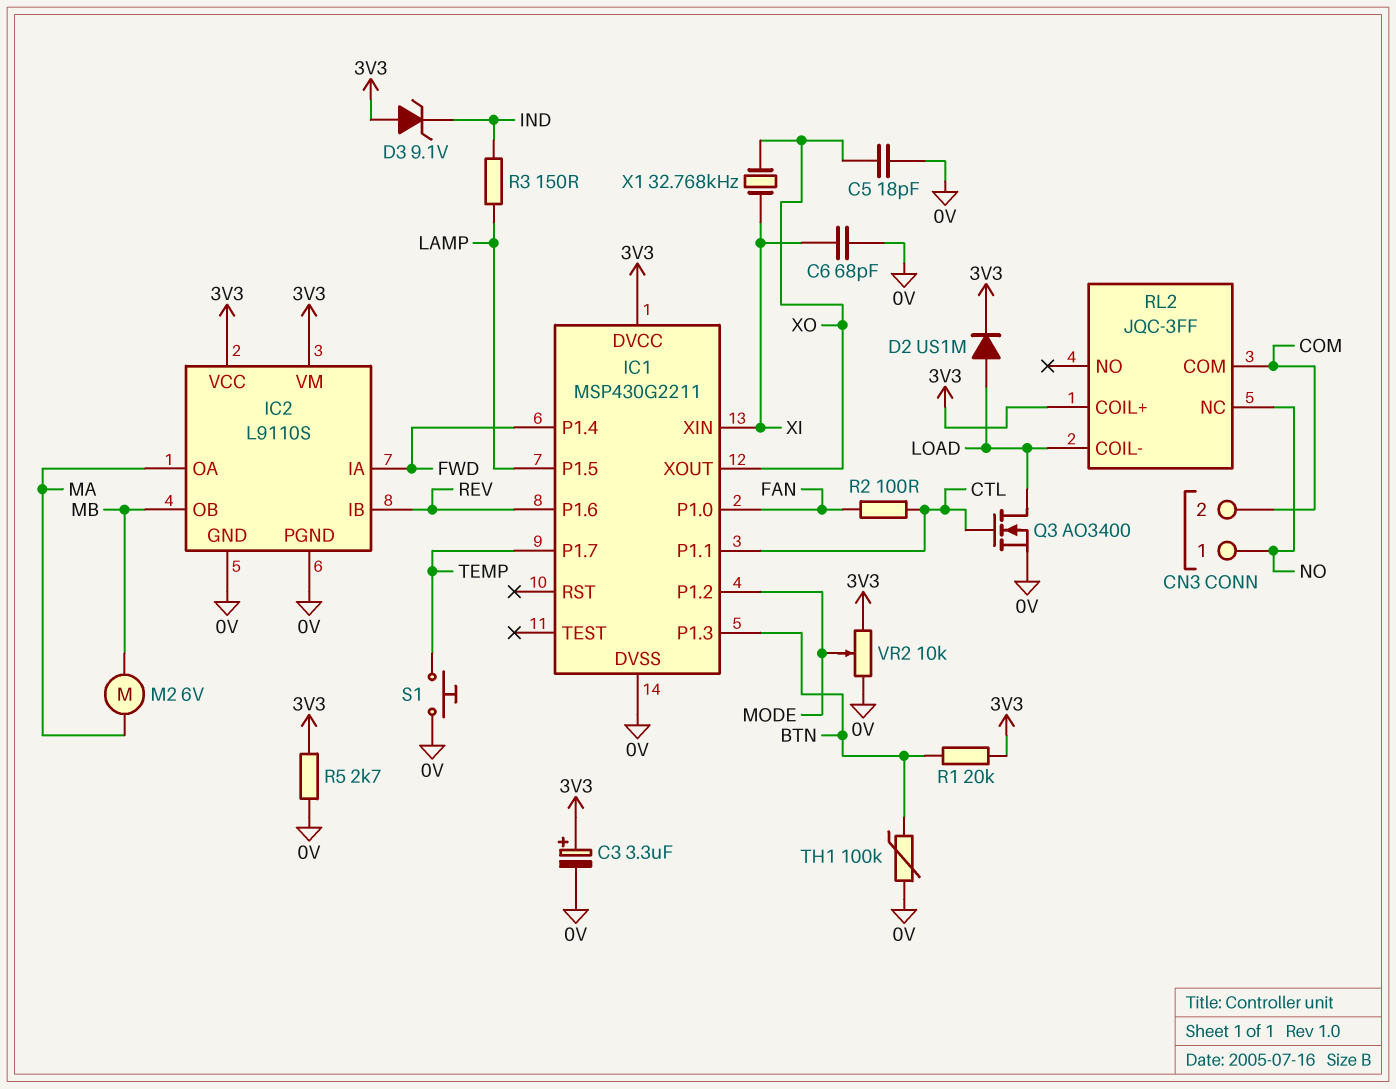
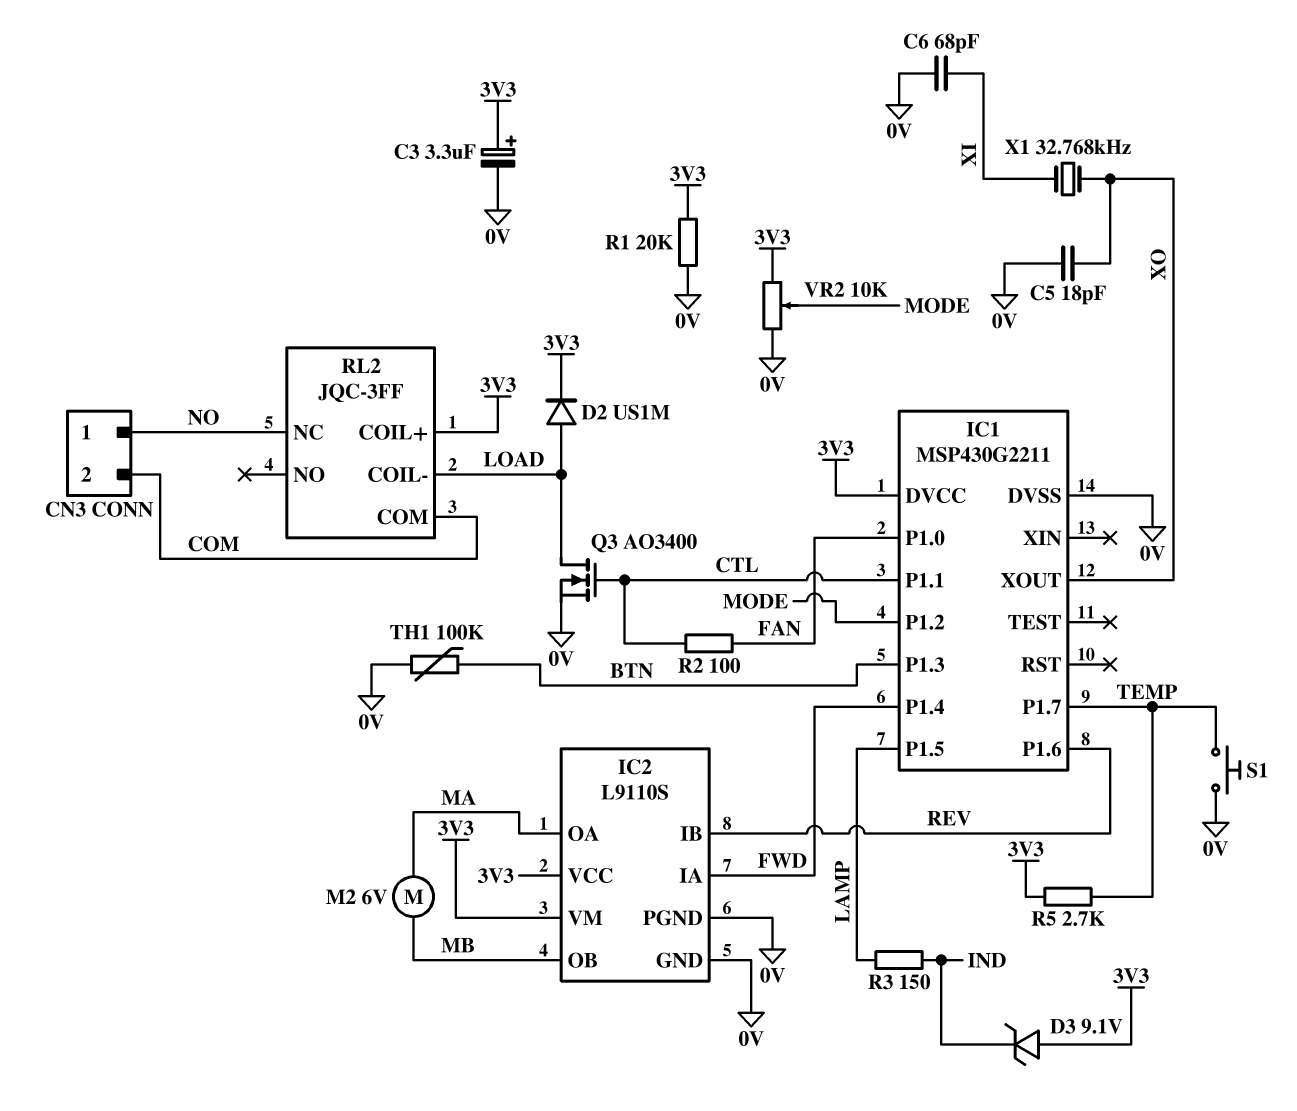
IC1 pin XIN: XI -> none
R1: 20k (3V3, BTN) -> 20k (0V, 3V3)
R5: 2.7k (0V, 3V3) -> 2.7k (3V3, TEMP)

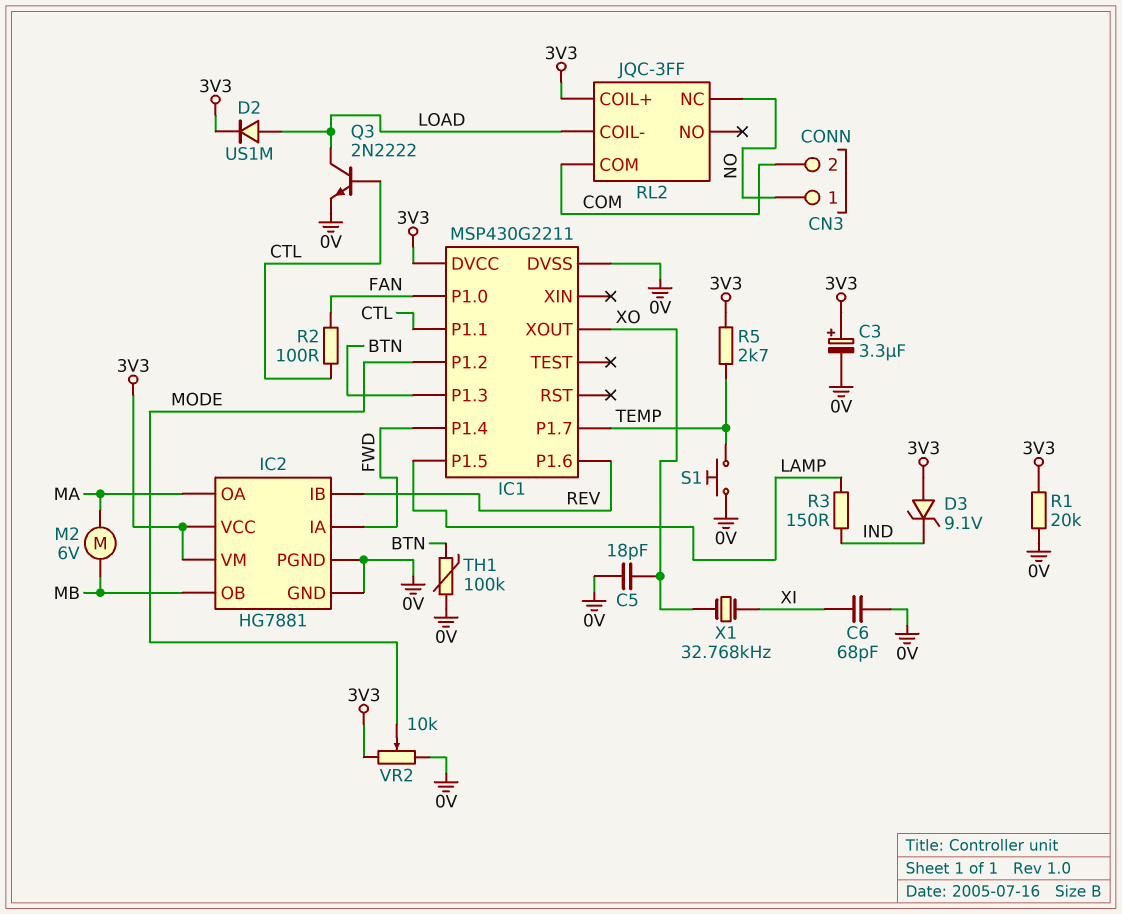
IC2: L9110S -> HG7881
Q3: NMOS AO3400 (G CTL, D LOAD, S 0V) -> NPN 2N2222 (B CTL, C LOAD, E 0V)

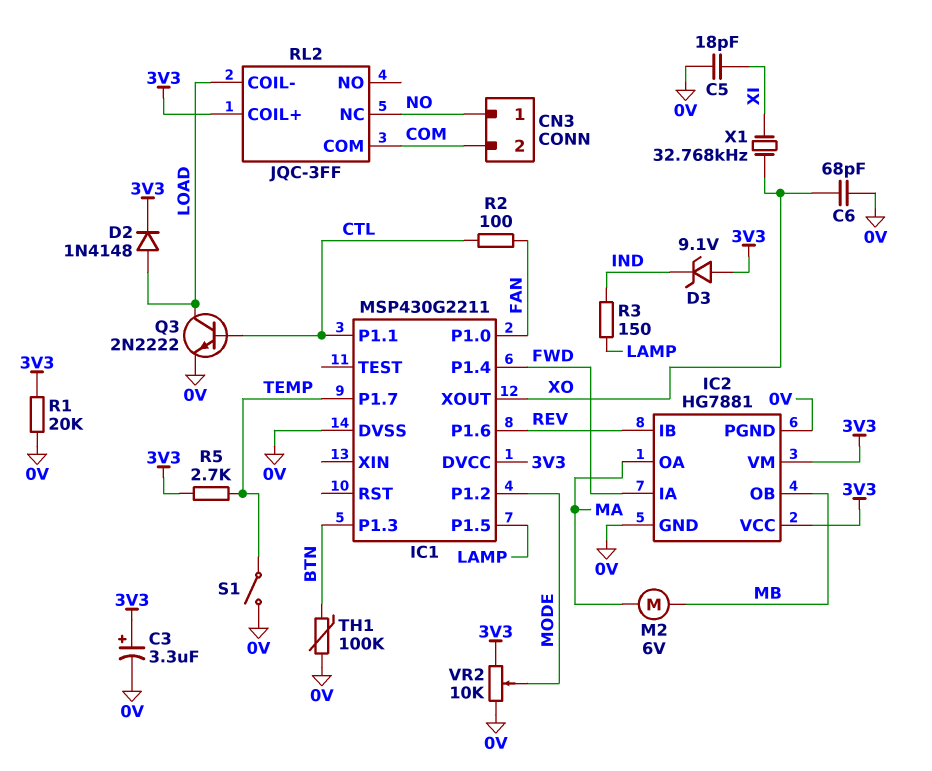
C5: 18pF (0V, XO) -> 18pF (0V, XI)
C6: 68pF (0V, XI) -> 68pF (0V, XO)
D2: diode US1M (A LOAD, K 3V3) -> diode 1N4148 (A LOAD, K 3V3)
S1: button (0V, TEMP) -> switch (0V, TEMP)

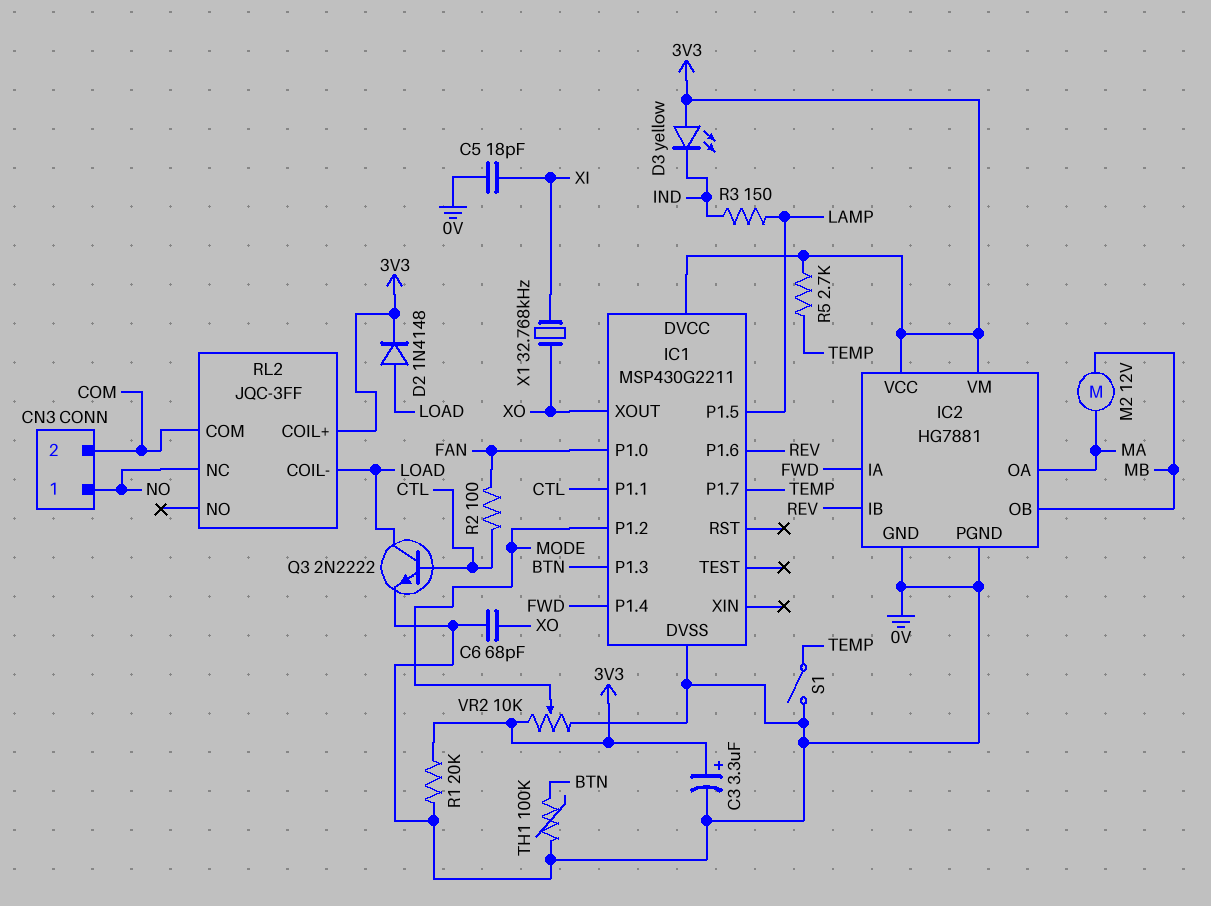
D3: zener 9.1V (A 3V3, K IND) -> LED yellow (A 3V3, K IND)
M2: motor 6V (MA, MB) -> motor 12V (MA, MB)

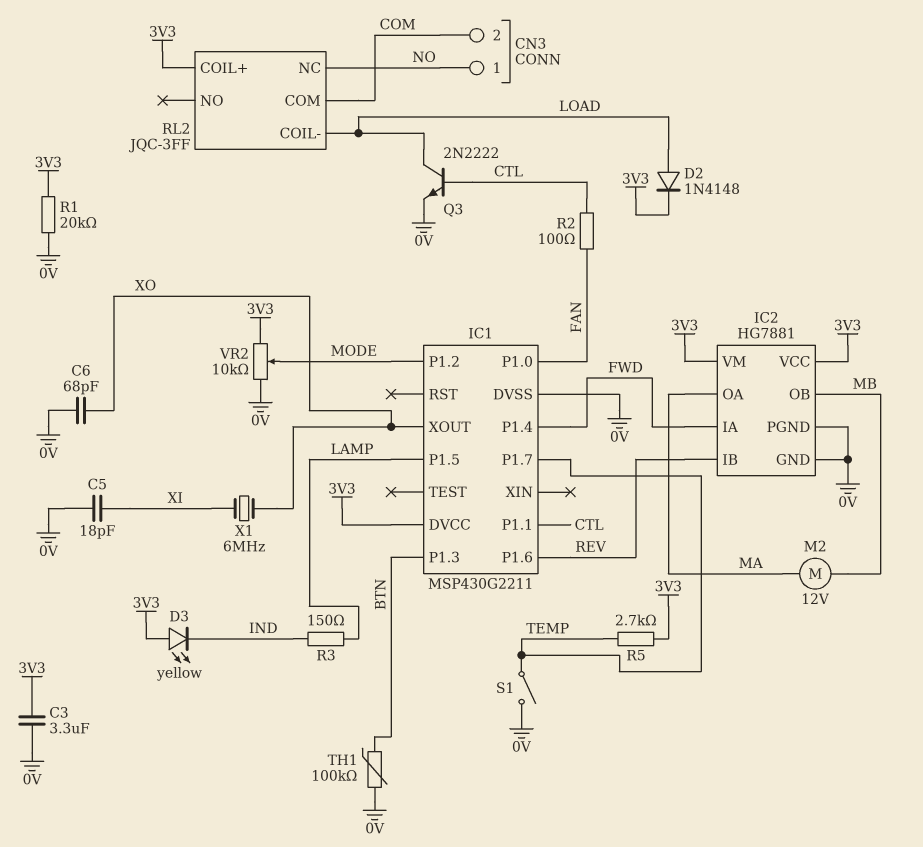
C3: 3.3uF (plus 3V3, minus 0V) -> 3.3uF (0V, 3V3)
X1: 32.768kHz (XI, XO) -> 6MHz (XI, XO)

